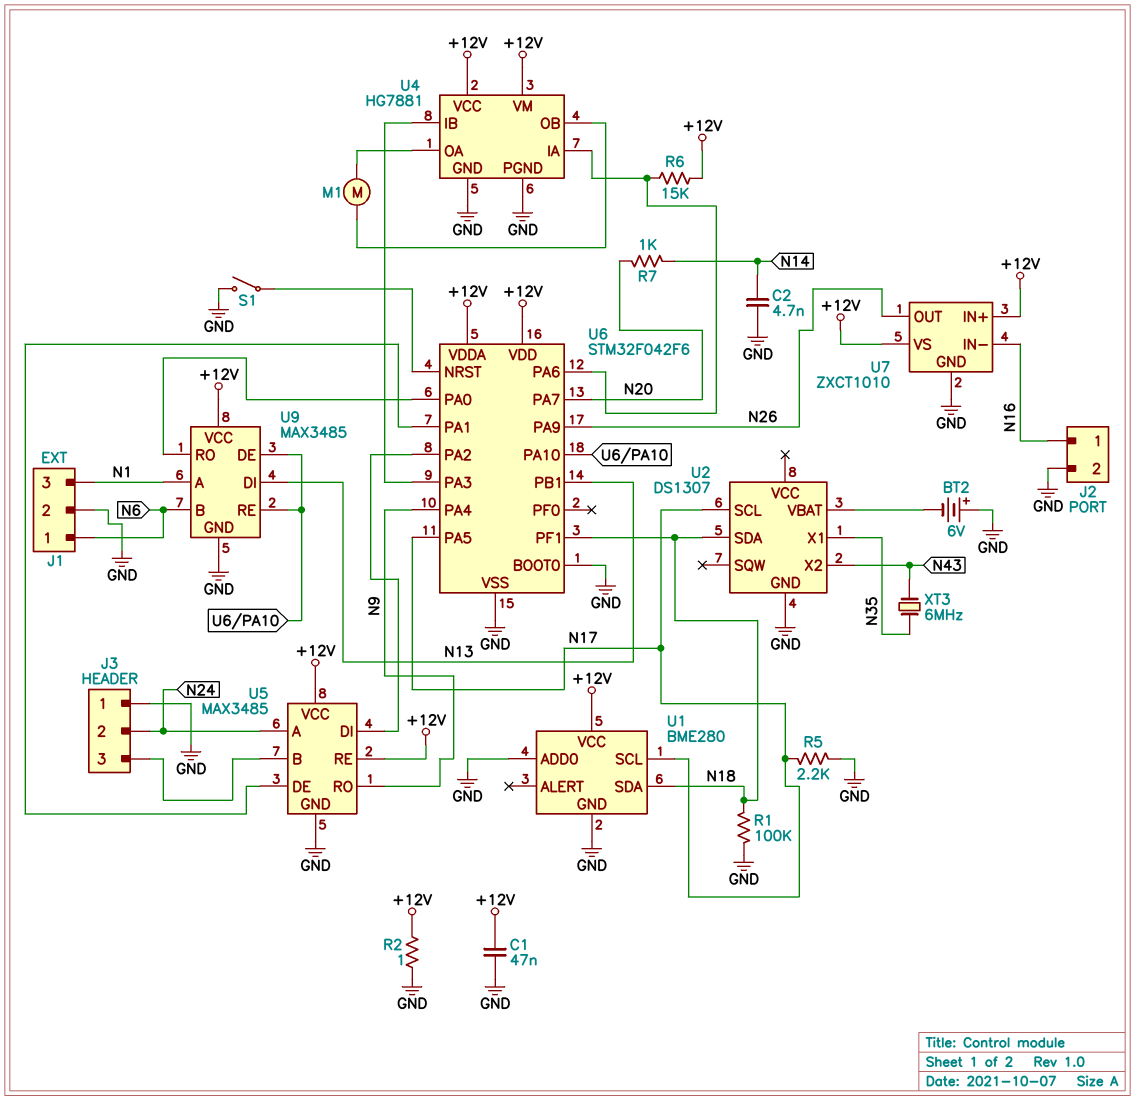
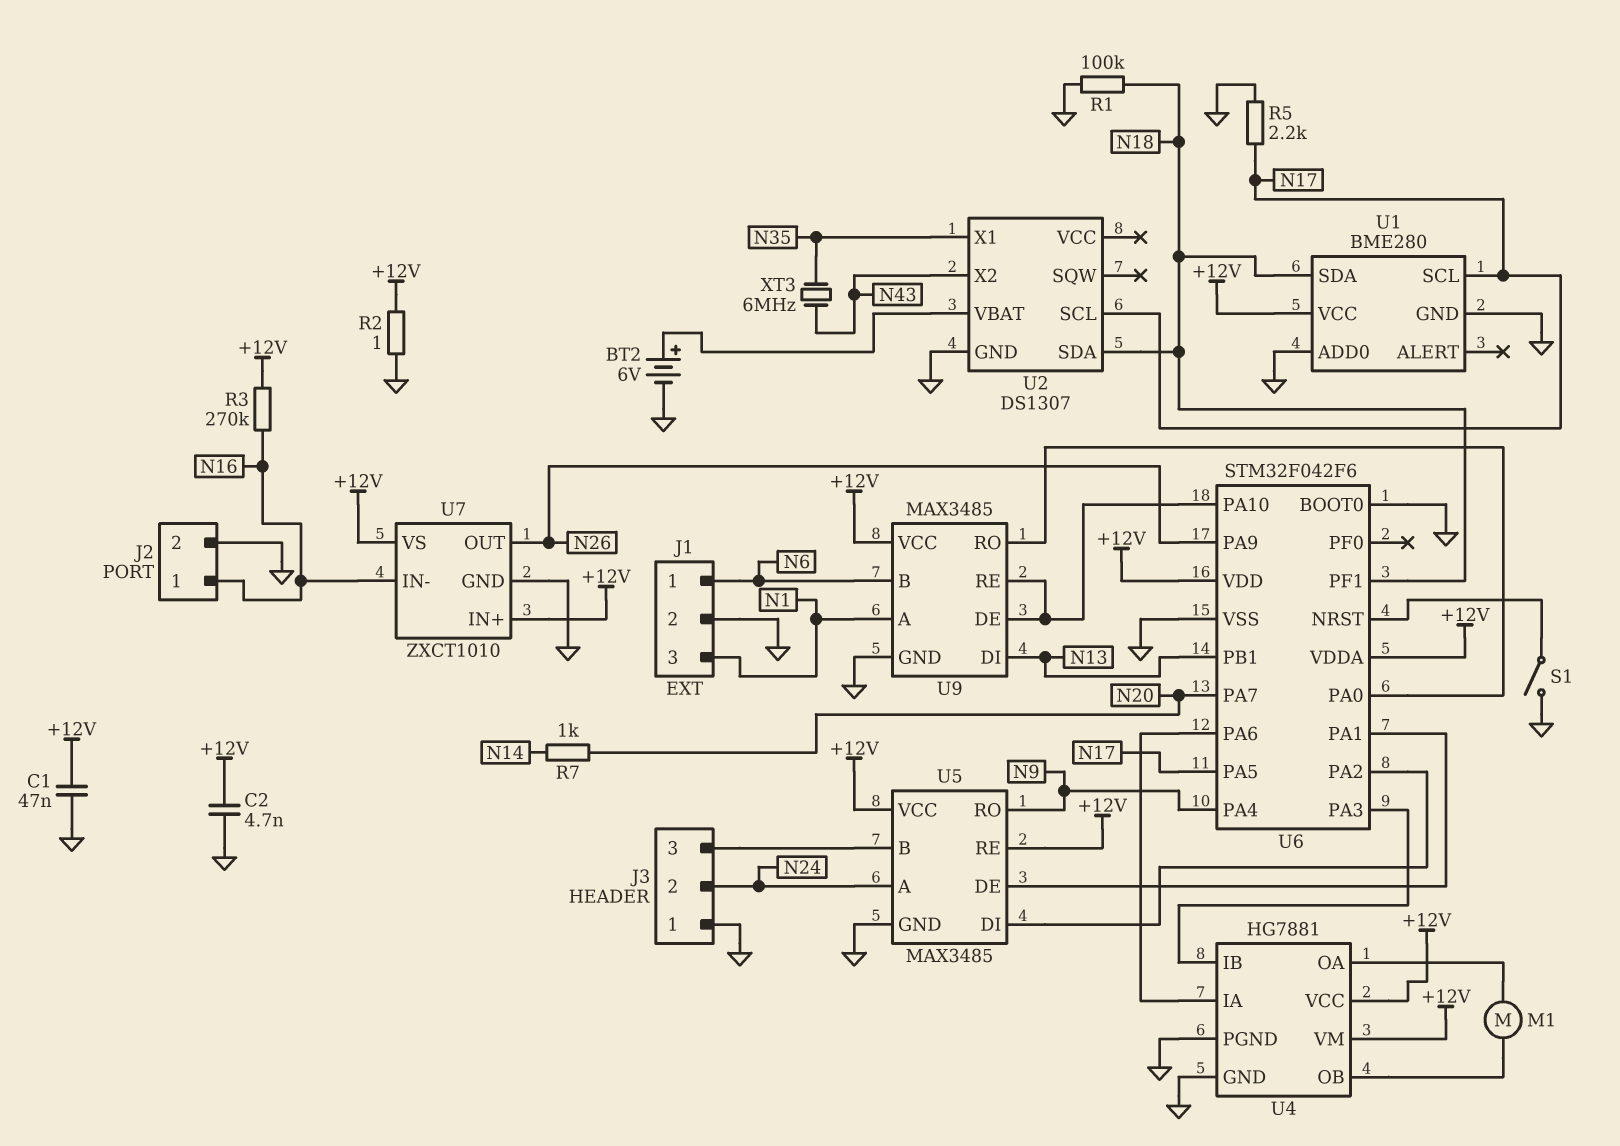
BT2: 6V (plus GND, minus U2/VBAT) -> 6V (plus U2/VBAT, minus GND)
C2: 4.7nF (GND, N14) -> 4.7nF (+12V, GND)
R3: none -> 270k (+12V, N16)
R6: 15k (+12V, U4/IA) -> none

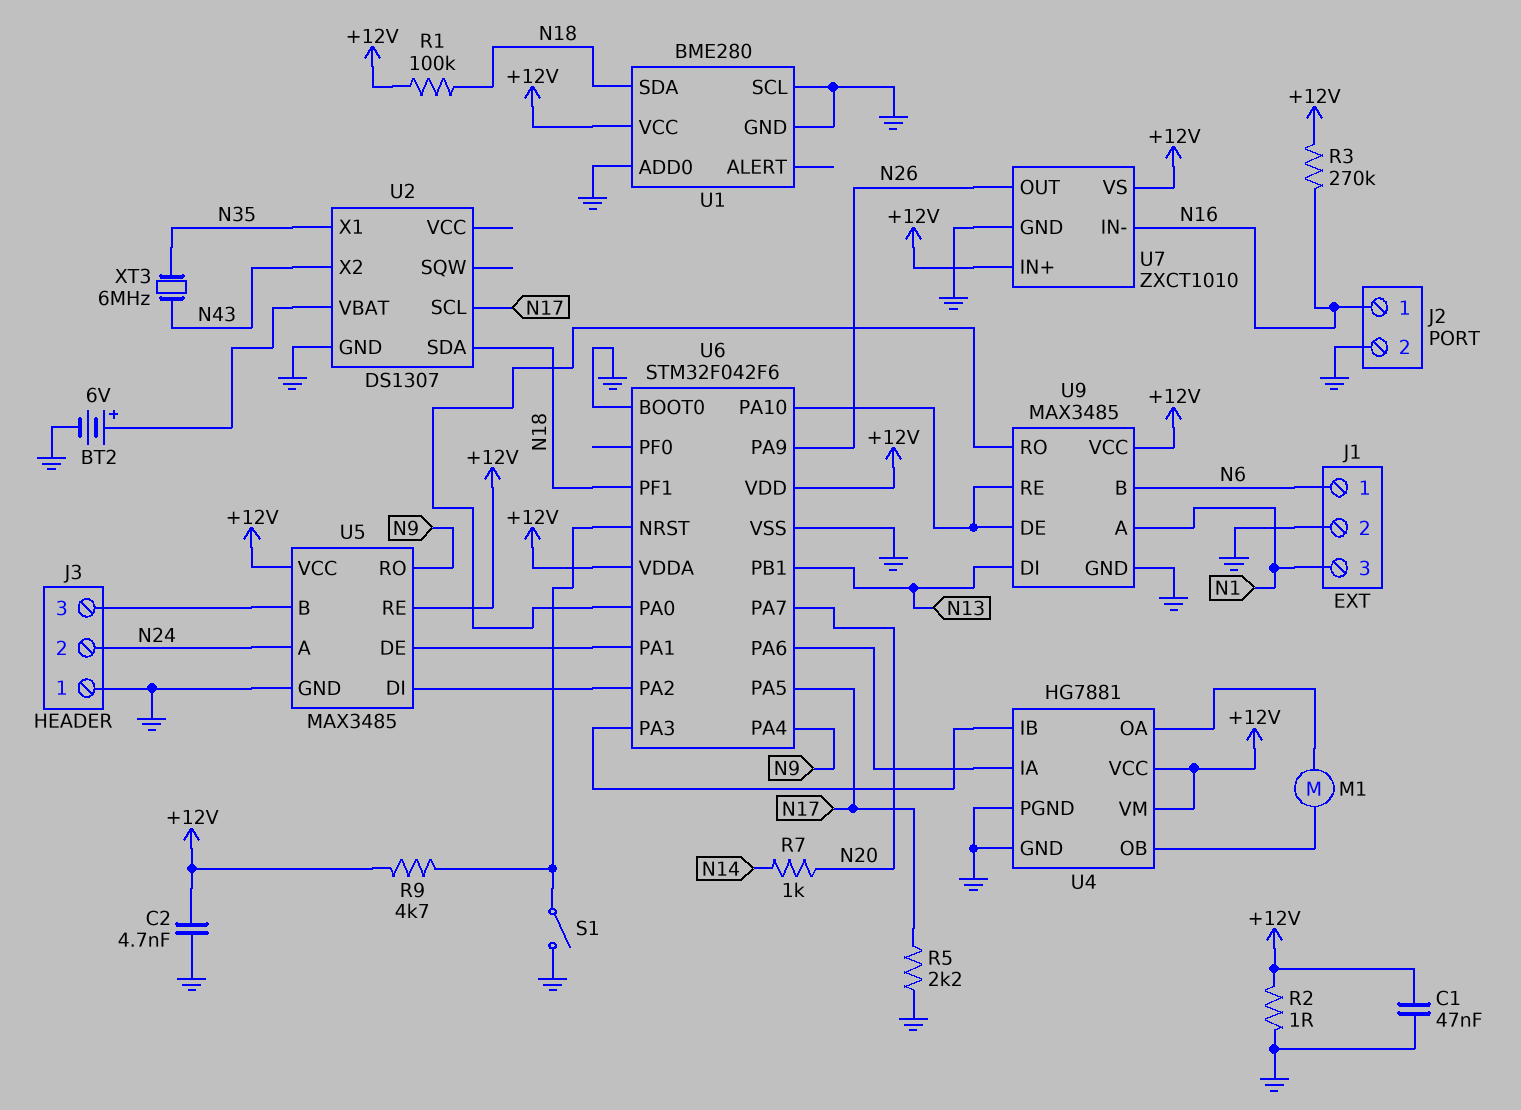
R1: 100k (GND, N18) -> 100k (+12V, N18)
R9: none -> 4.7k (+12V, U6/NRST)
U1 pin SCL: N17 -> GND

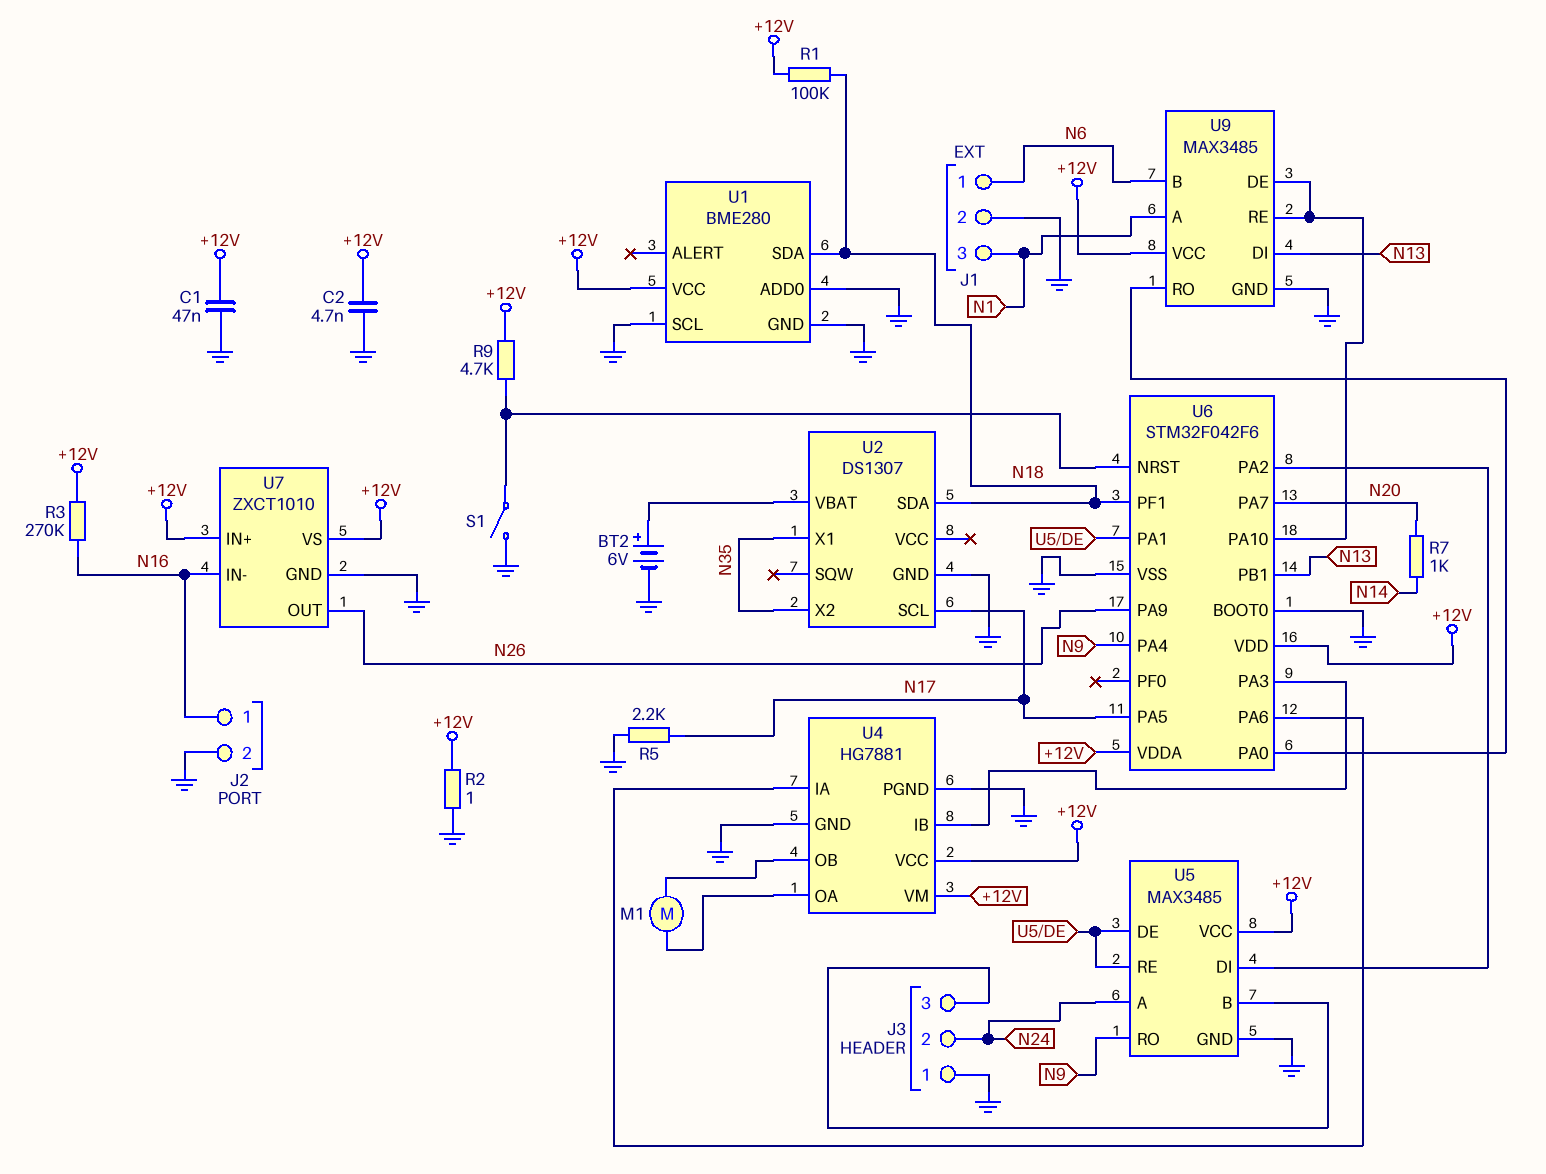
U2 pin X2: N43 -> N35
U5 pin RE: +12V -> U5/DE
XT3: 6MHz (N35, N43) -> none

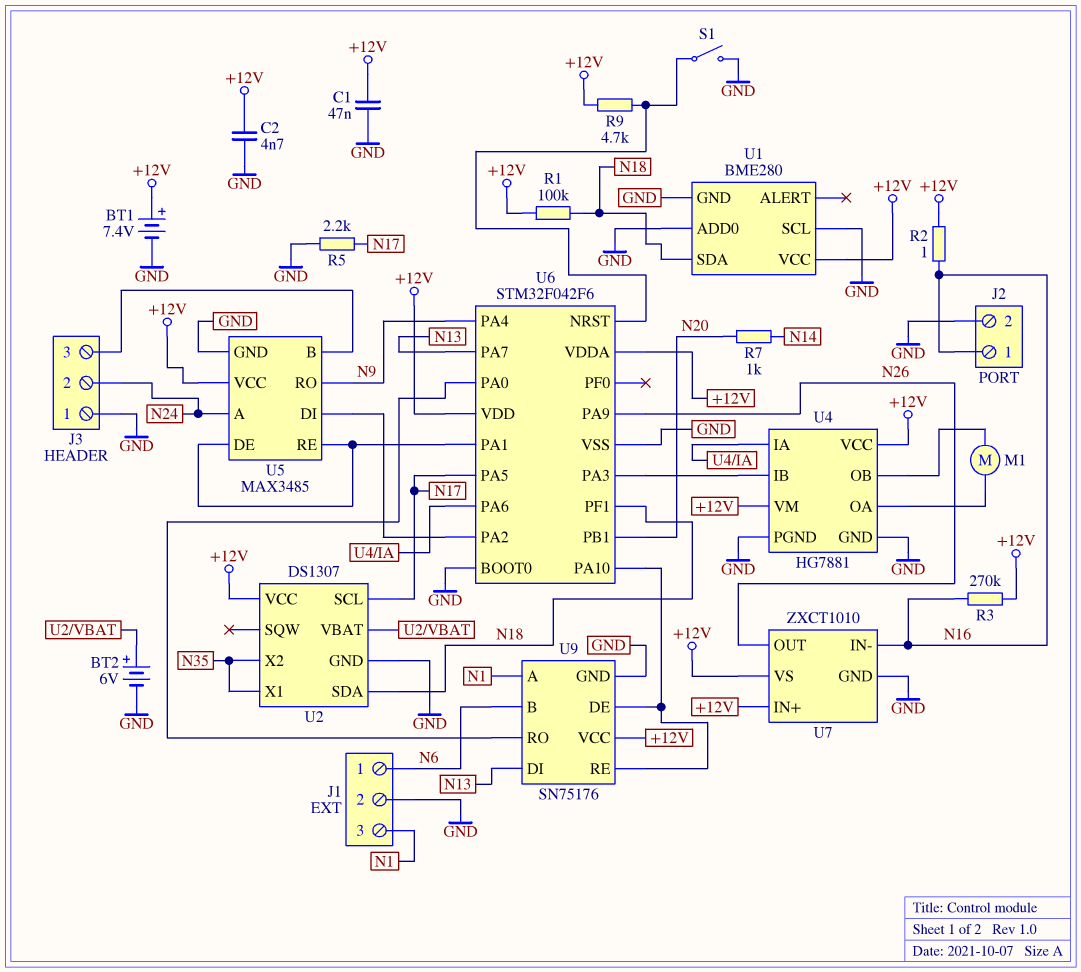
BT1: none -> 7.4V (plus +12V, minus GND)
R2: 1 (+12V, GND) -> 1 (+12V, N16)
U2 pin VCC: none -> +12V
U6 pin PA7: N20 -> N13
U6 pin PB1: N13 -> N20
U9: MAX3485 -> SN75176

